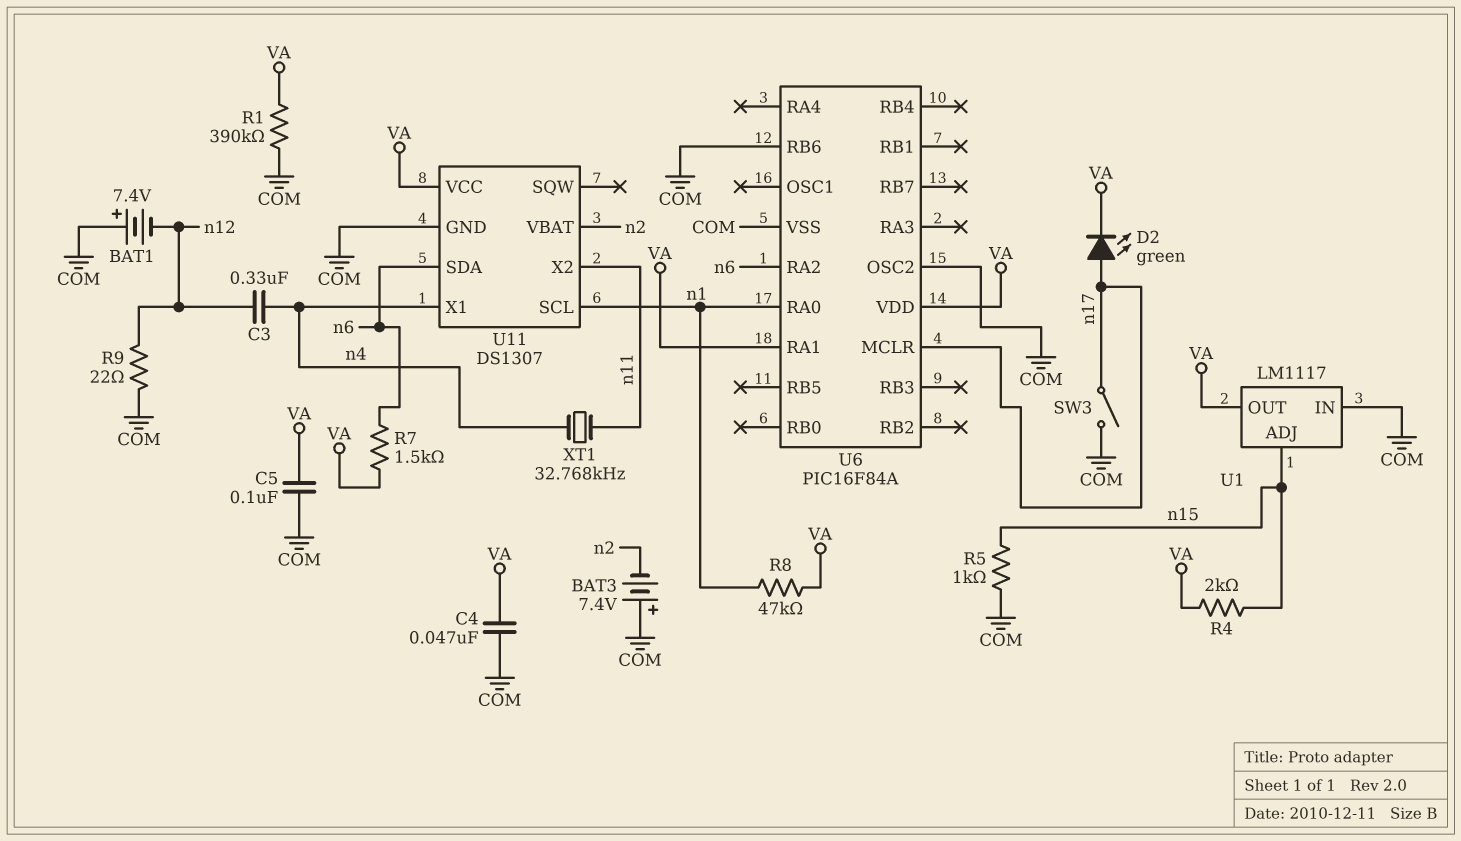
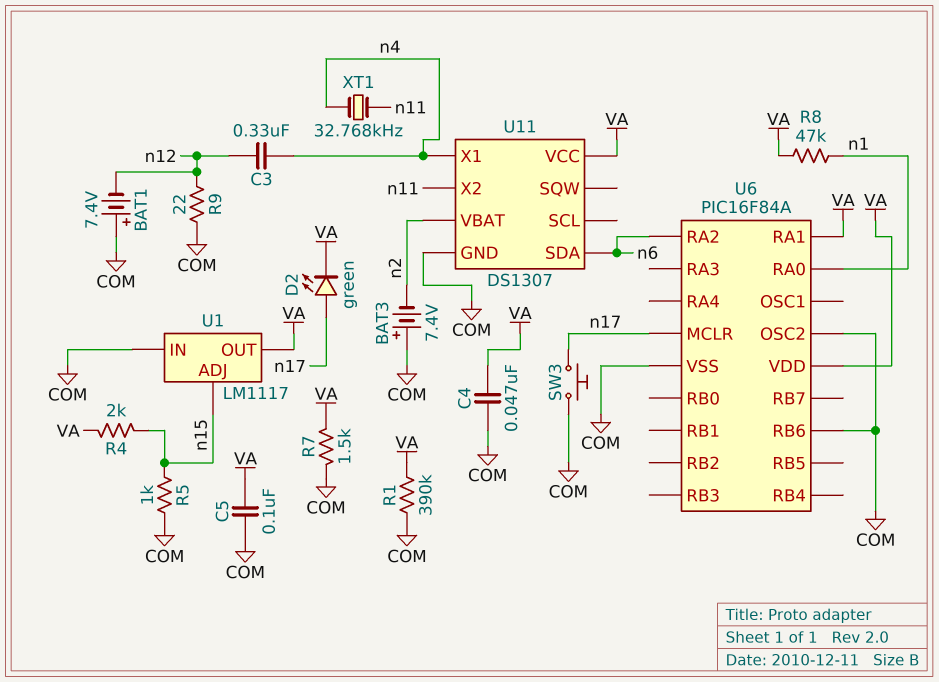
R7: 1.5k (VA, n6) -> 1.5k (COM, VA)
SW3: switch (COM, n17) -> button (COM, n17)
U11 pin SCL: n1 -> none

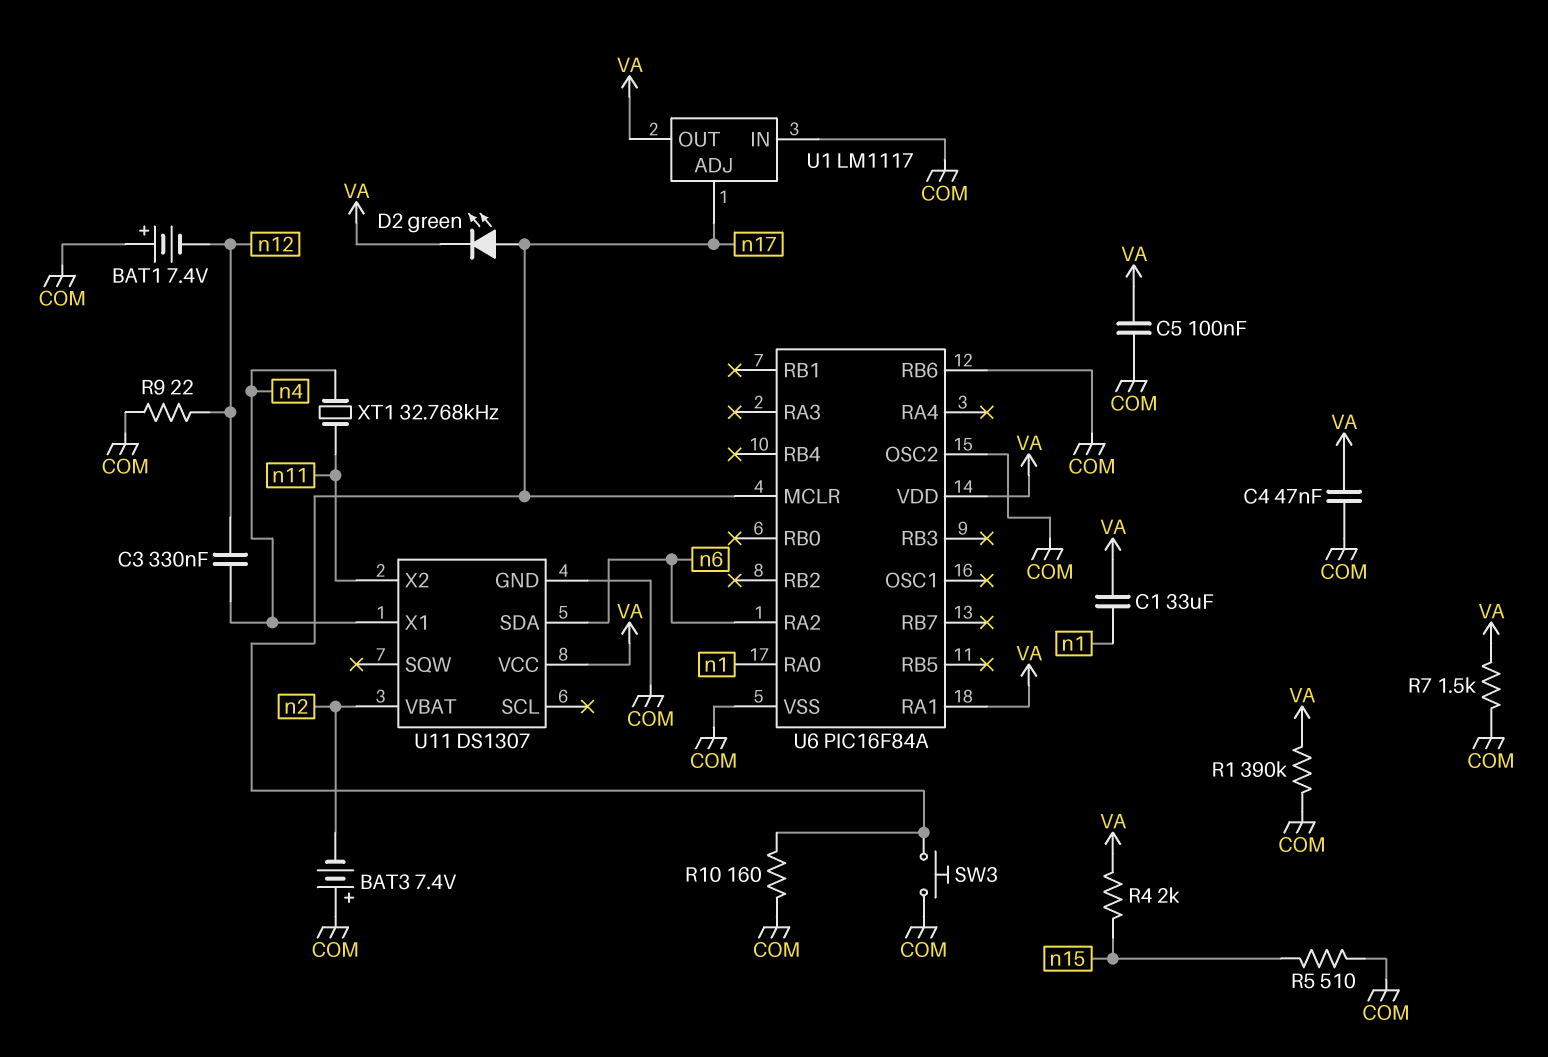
C1: none -> 33uF (VA, n1)
R5: 1k (COM, n15) -> 510 (COM, n15)
R8: 47k (VA, n1) -> none
R10: none -> 160 (COM, n17)
U1 pin ADJ: n15 -> n17

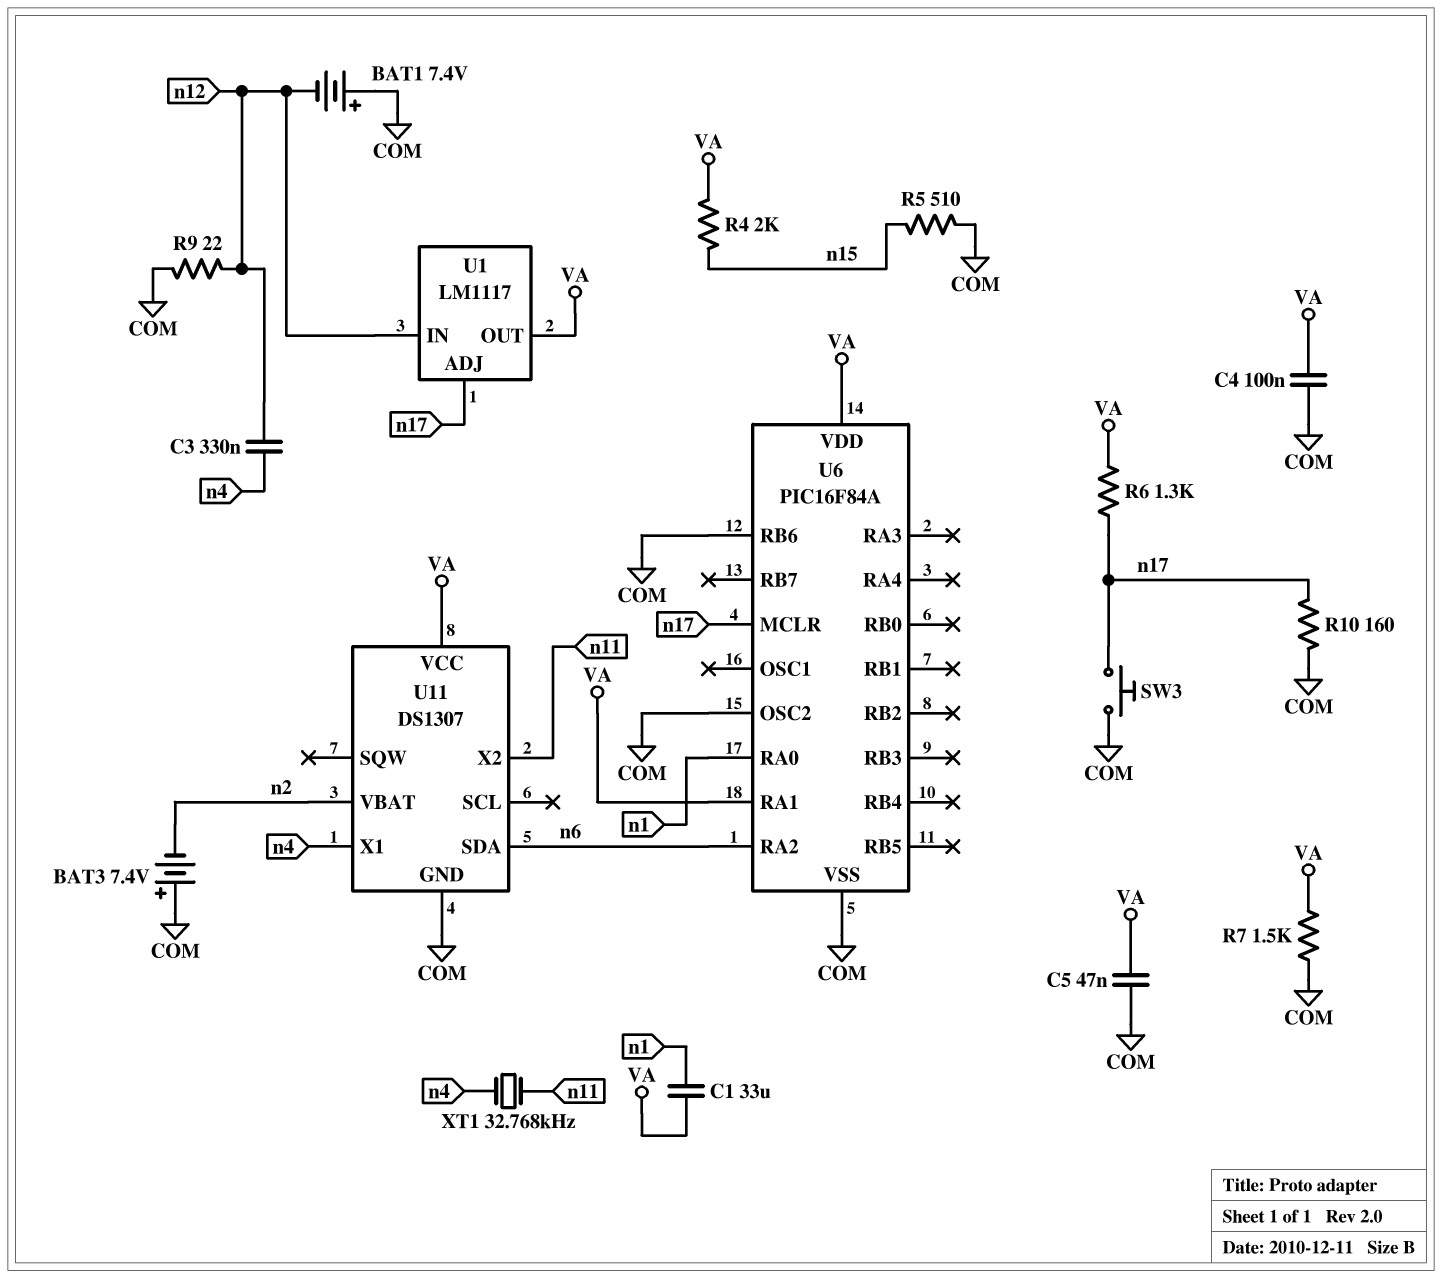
C4: 47nF (COM, VA) -> 100nF (COM, VA)
C5: 100nF (COM, VA) -> 47nF (COM, VA)
D2: LED green (A n17, K VA) -> none
R1: 390k (COM, VA) -> none
R6: none -> 1.3k (VA, n17)
U1 pin IN: COM -> n12

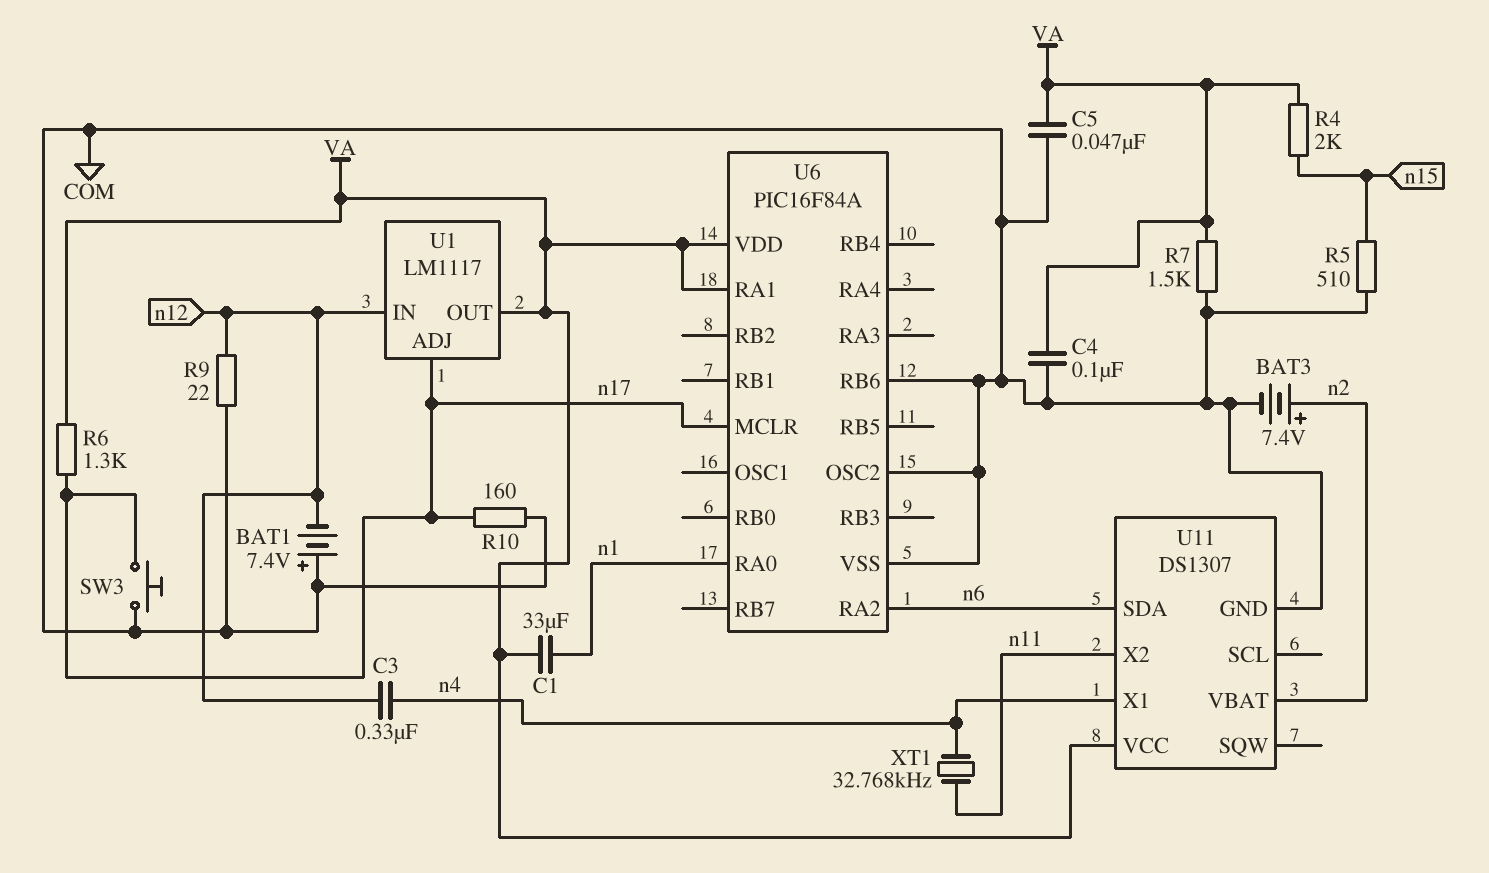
BAT3: 7.4V (plus COM, minus n2) -> 7.4V (plus n2, minus COM)

